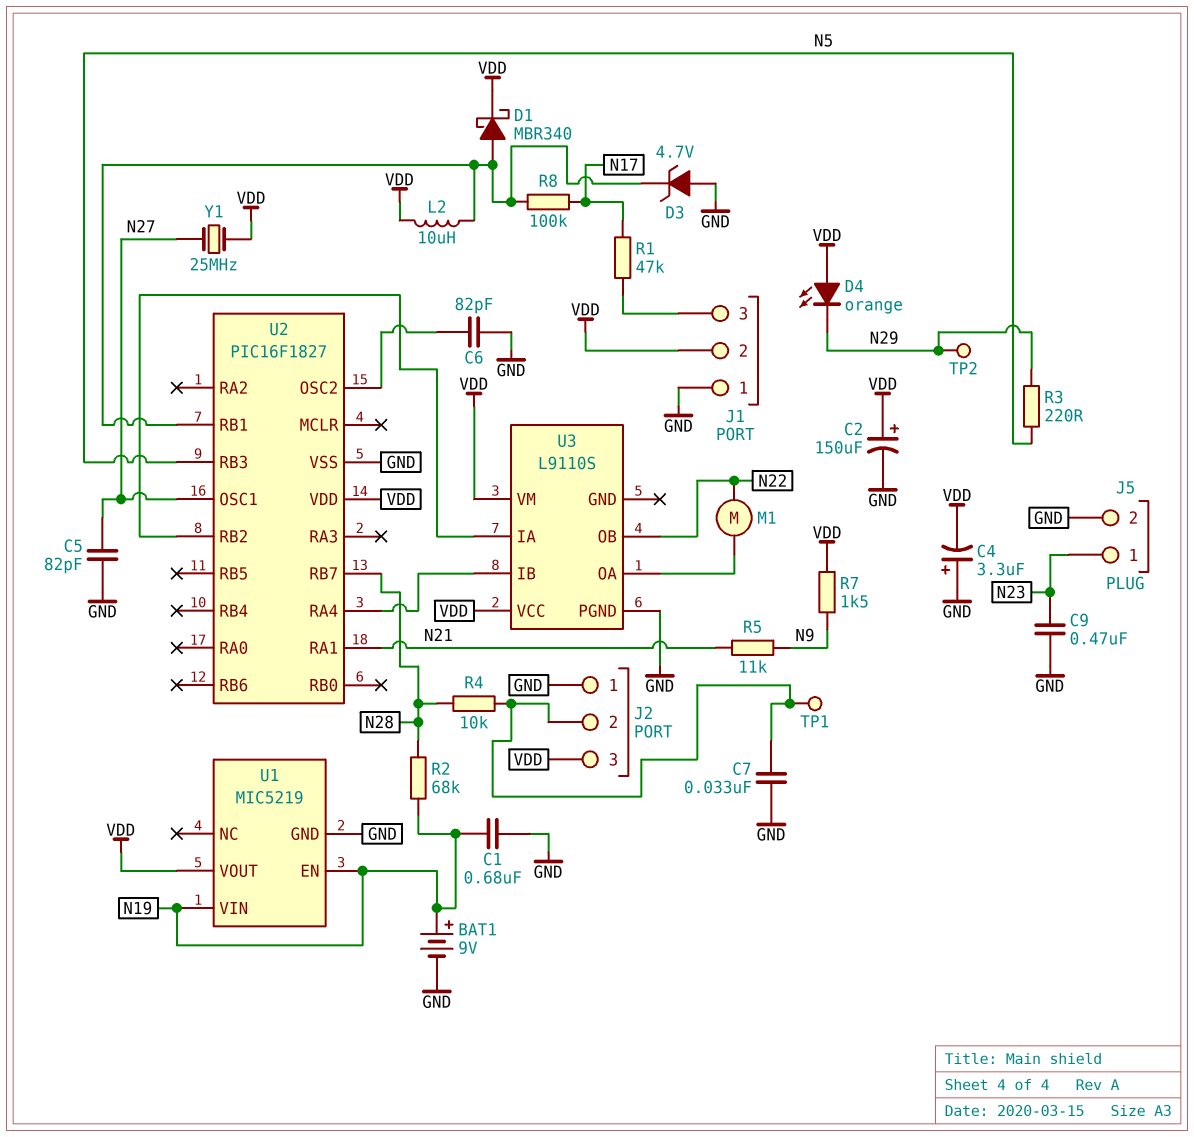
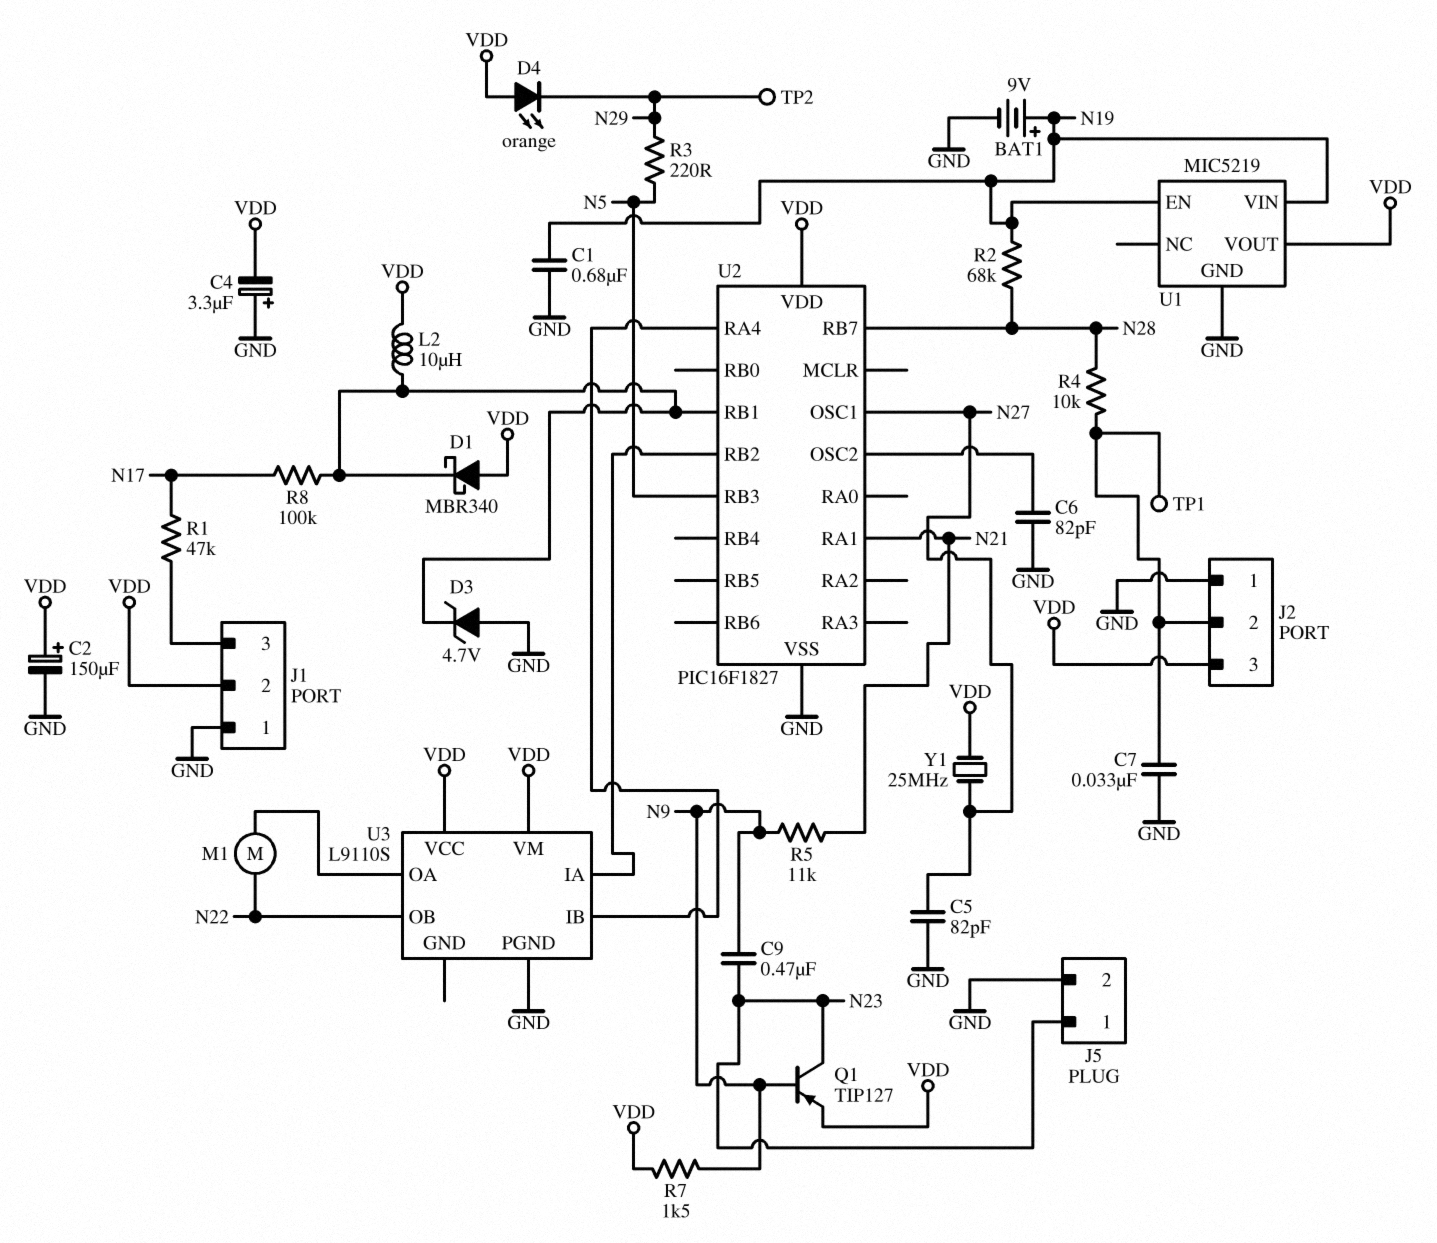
C9: 470nF (GND, N23) -> 470nF (N9, N23)
D1: schottky MBR340 (A U2/RB1, K VDD) -> schottky MBR340 (A VDD, K U2/RB1)
Q1: none -> PNP TIP127 (B N9, C N23, E VDD)

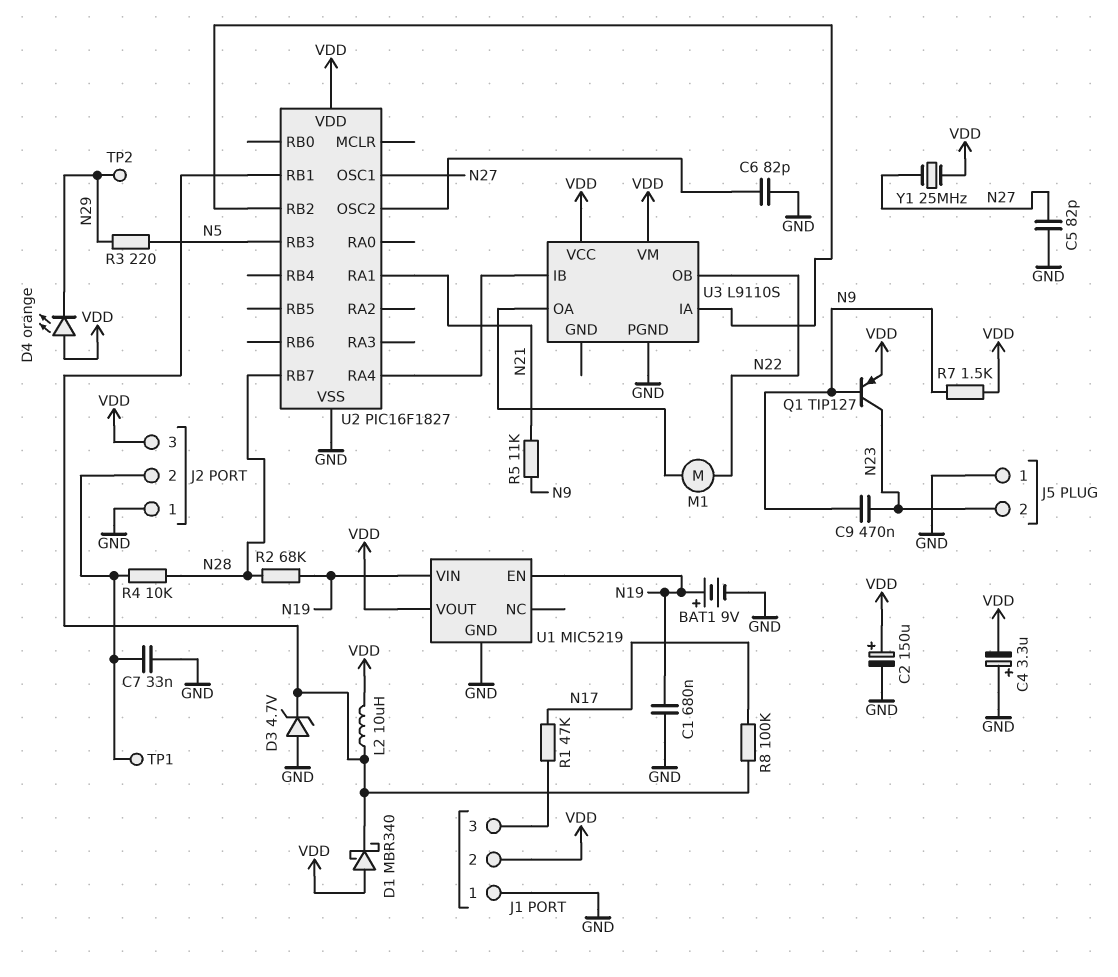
J5 pin 1: N23 -> GND
J5 pin 2: GND -> N23

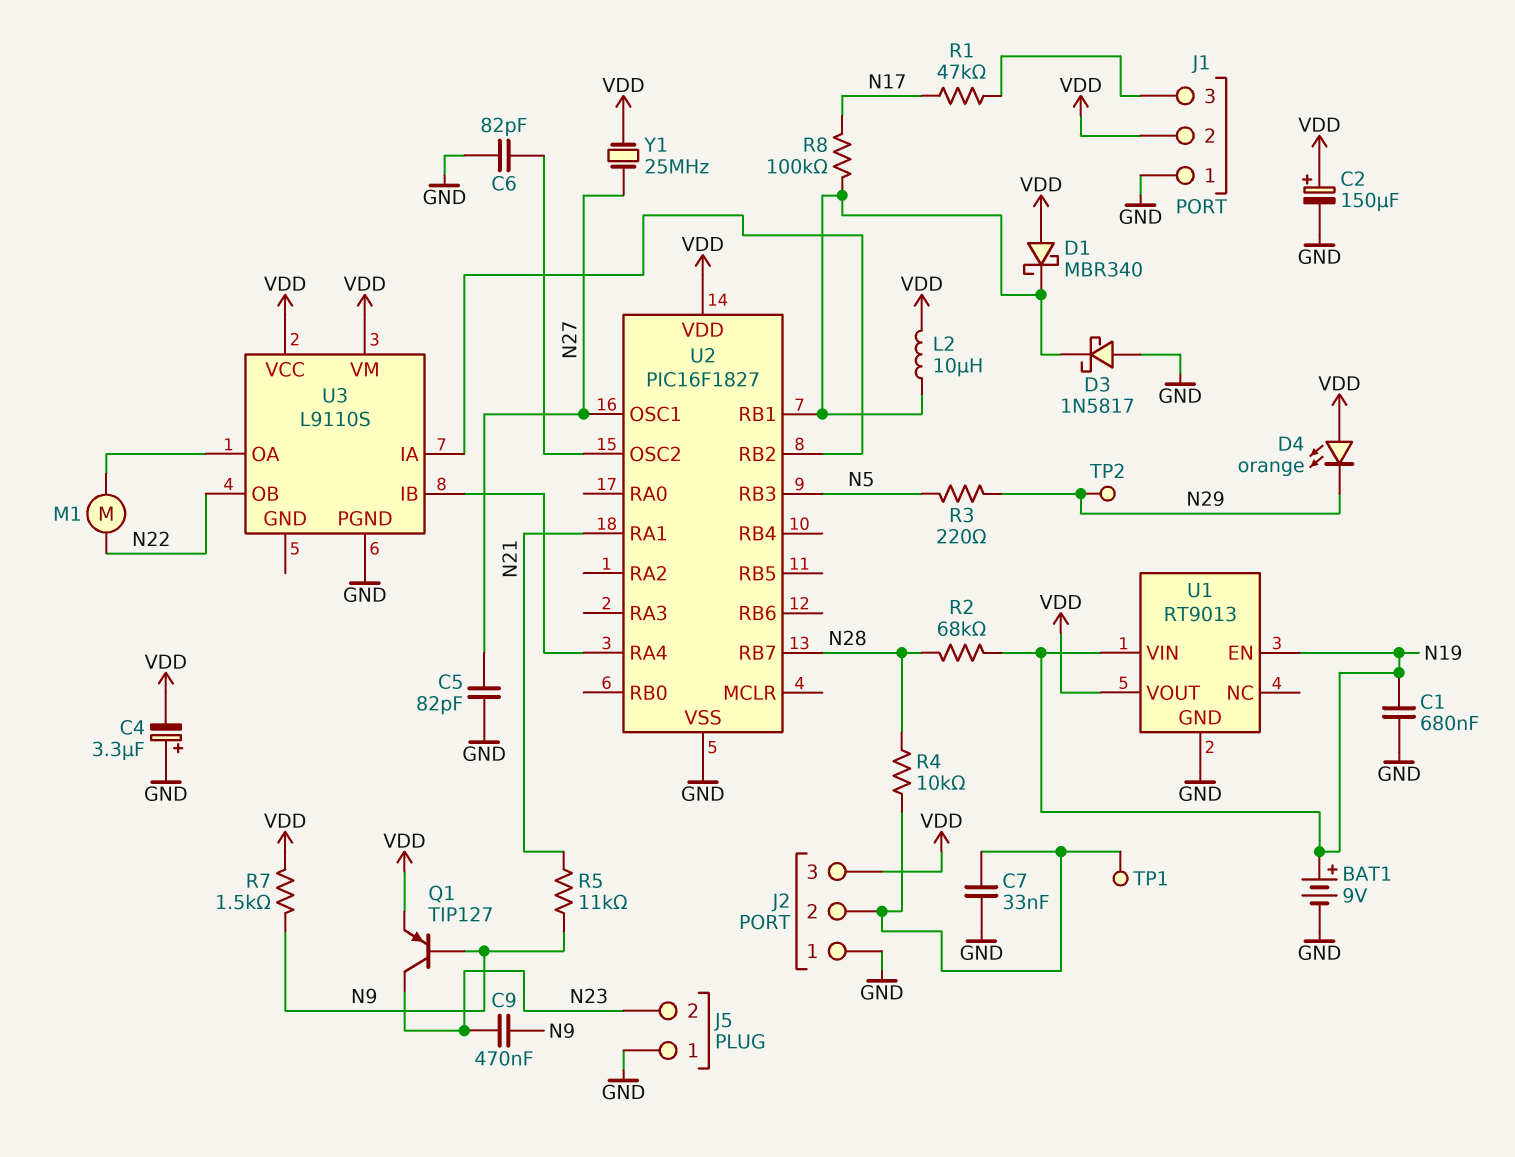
D3: zener 4.7V (A GND, K U2/RB1) -> schottky 1N5817 (A GND, K U2/RB1)
U1: MIC5219 -> RT9013

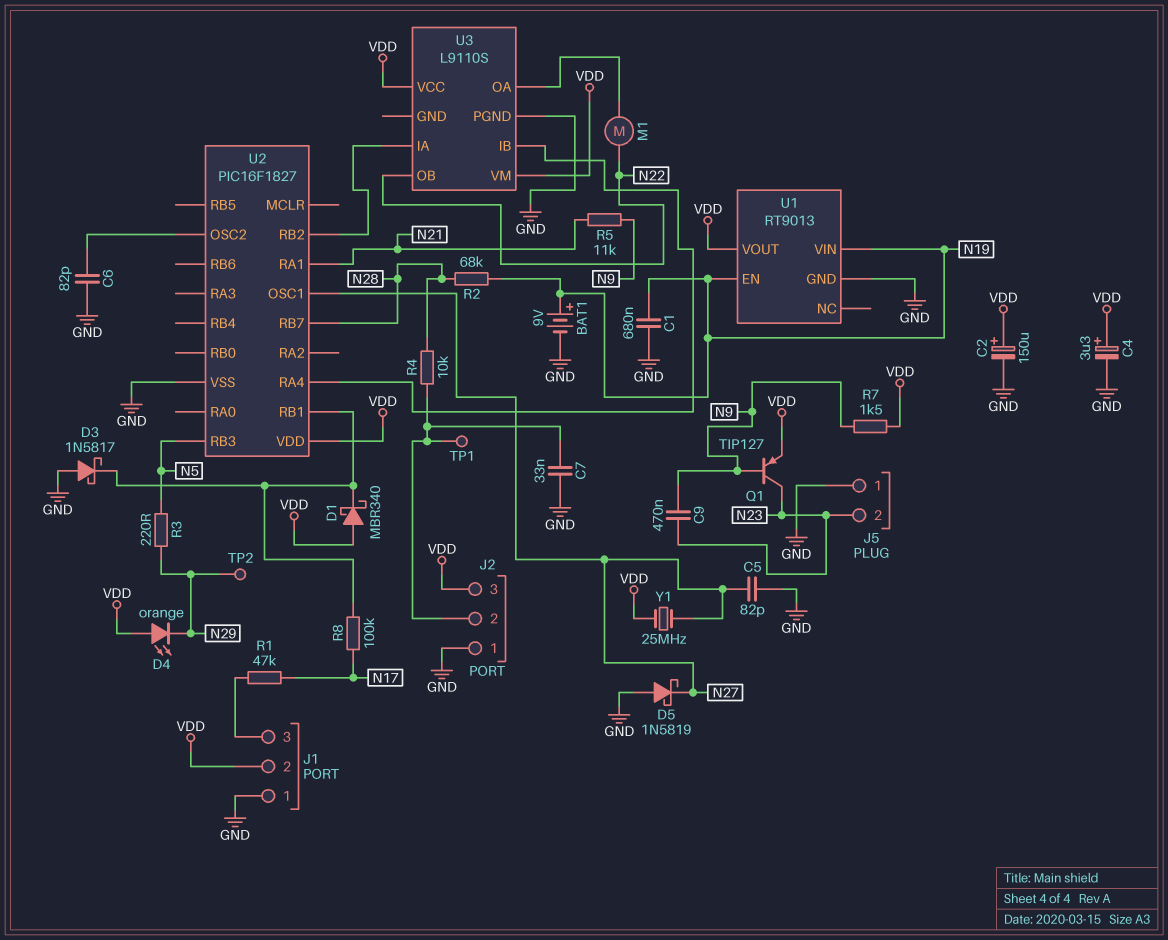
C4: 3.3uF (plus GND, minus VDD) -> 3.3uF (plus VDD, minus GND)
D5: none -> schottky 1N5819 (A GND, K N27)
L2: 10uH (U2/RB1, VDD) -> none

